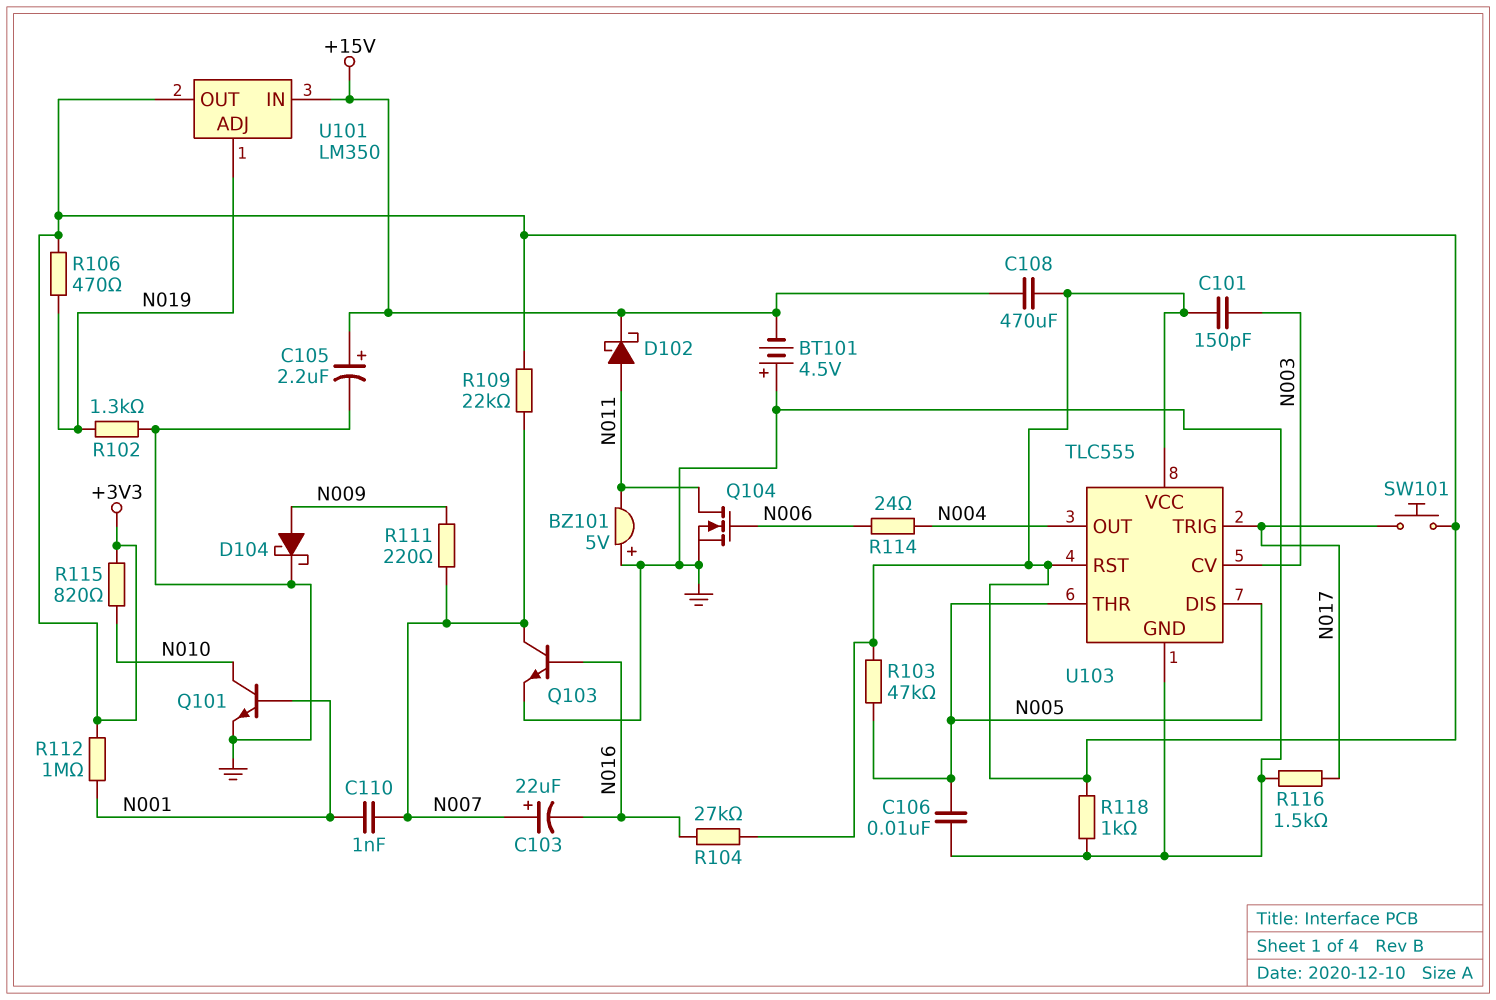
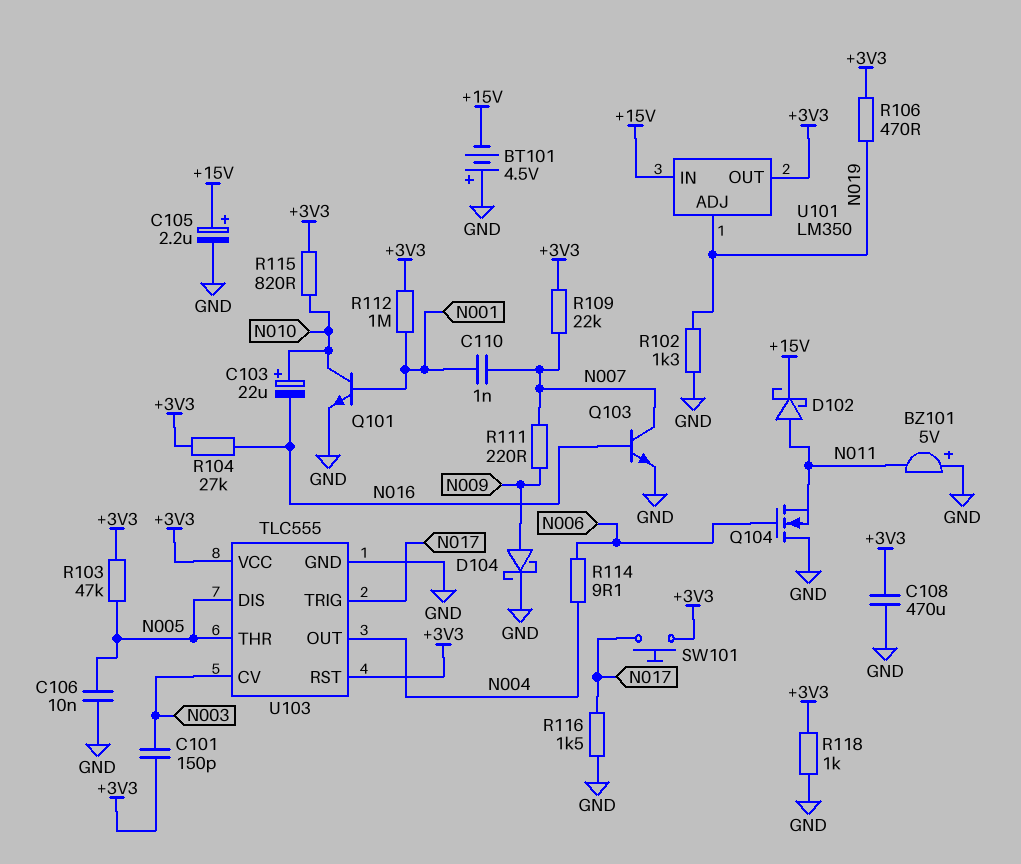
C103: 22uF (plus N007, minus N016) -> 22uF (plus N010, minus N016)
C108: 470uF (+3V3, +15V) -> 470uF (+3V3, GND)
Q104: NMOS (G N006, D N011, S GND) -> NMOS (G N006, D GND, S N011)
R114: 24 (N004, N006) -> 9.1 (N004, N006)

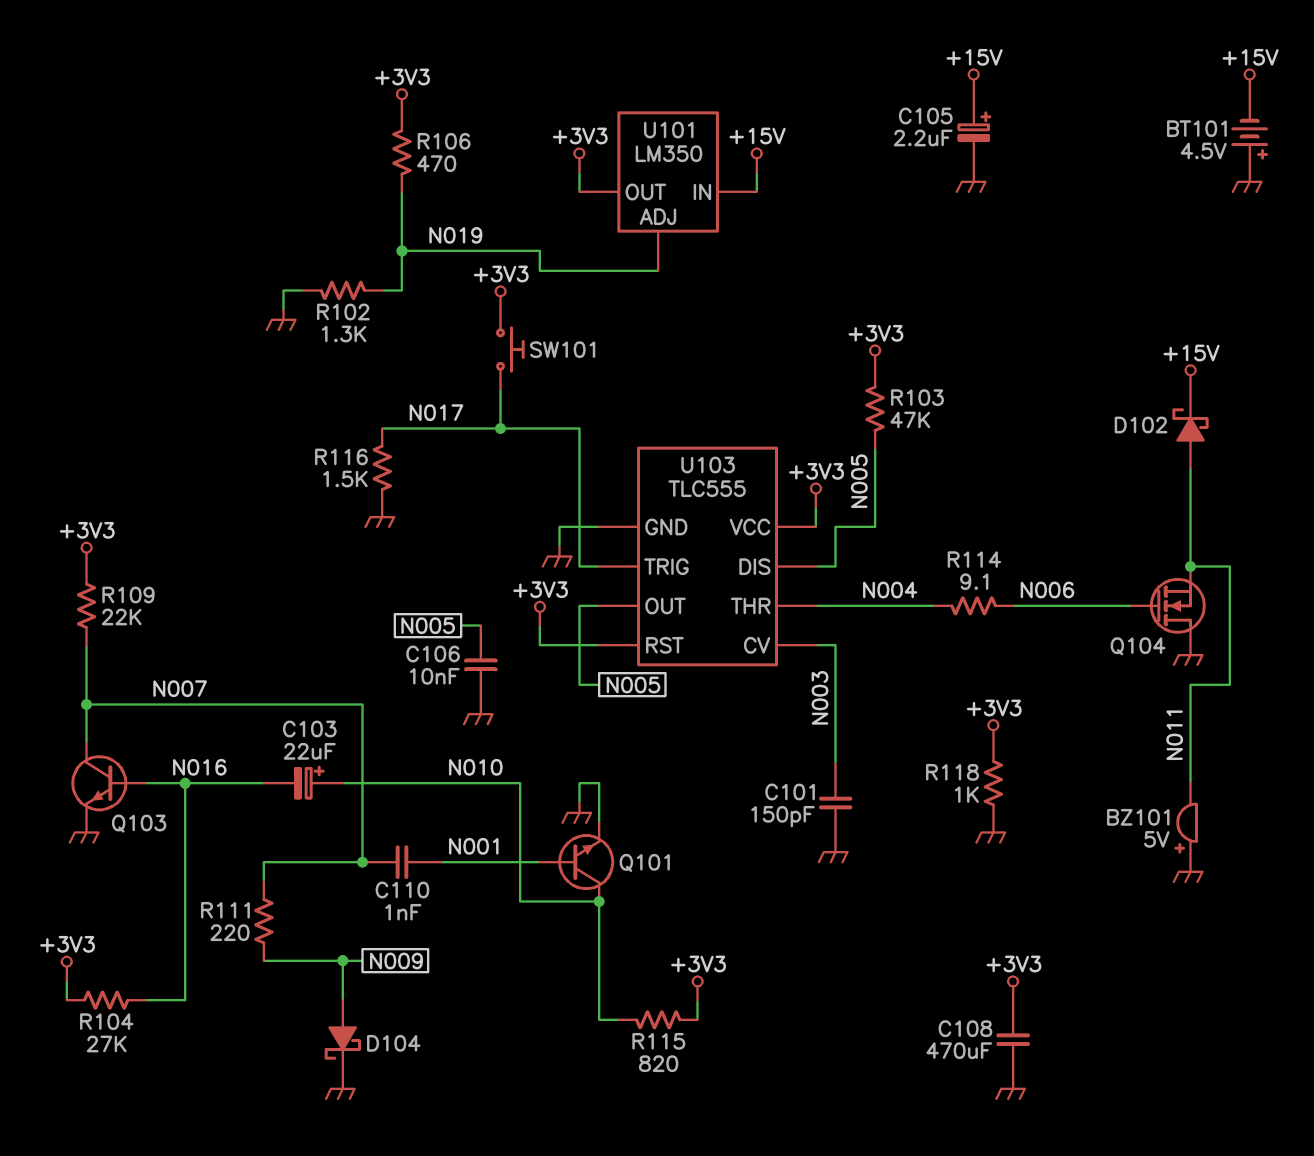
C101: 150pF (+3V3, N003) -> 150pF (GND, N003)
R112: 1M (+3V3, N001) -> none
U103 pin OUT: N004 -> N005
U103 pin THR: N005 -> N004

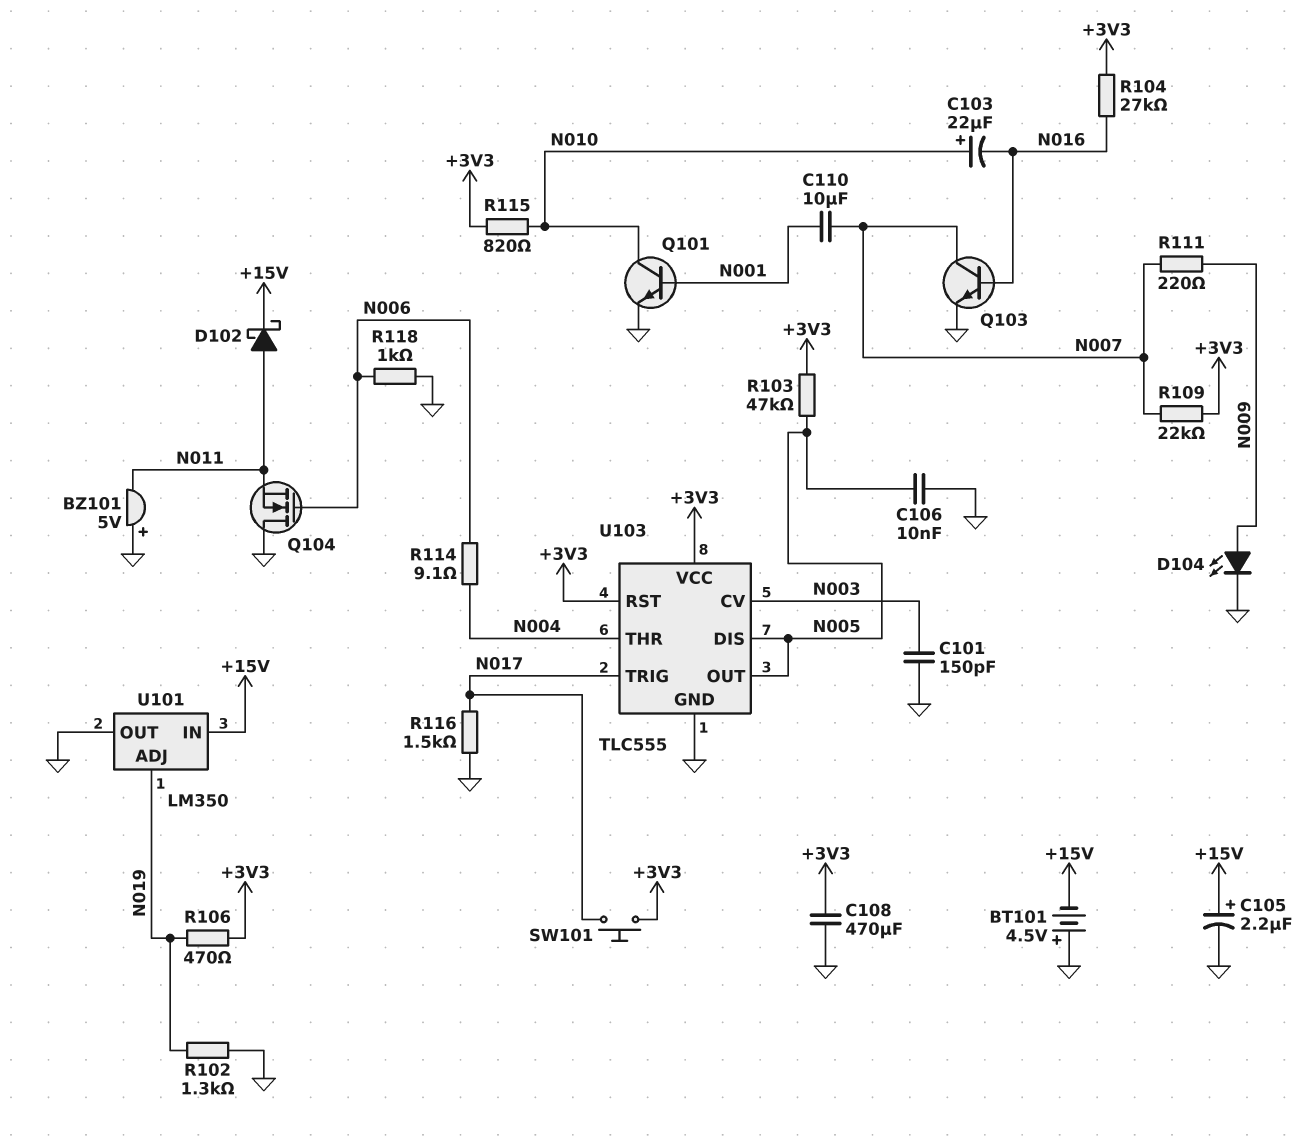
C110: 1nF (N001, N007) -> 10uF (N001, N007)
D104: schottky (A N009, K GND) -> LED (A N009, K GND)
R118: 1k (+3V3, GND) -> 1k (GND, N006)
U101 pin OUT: +3V3 -> GND

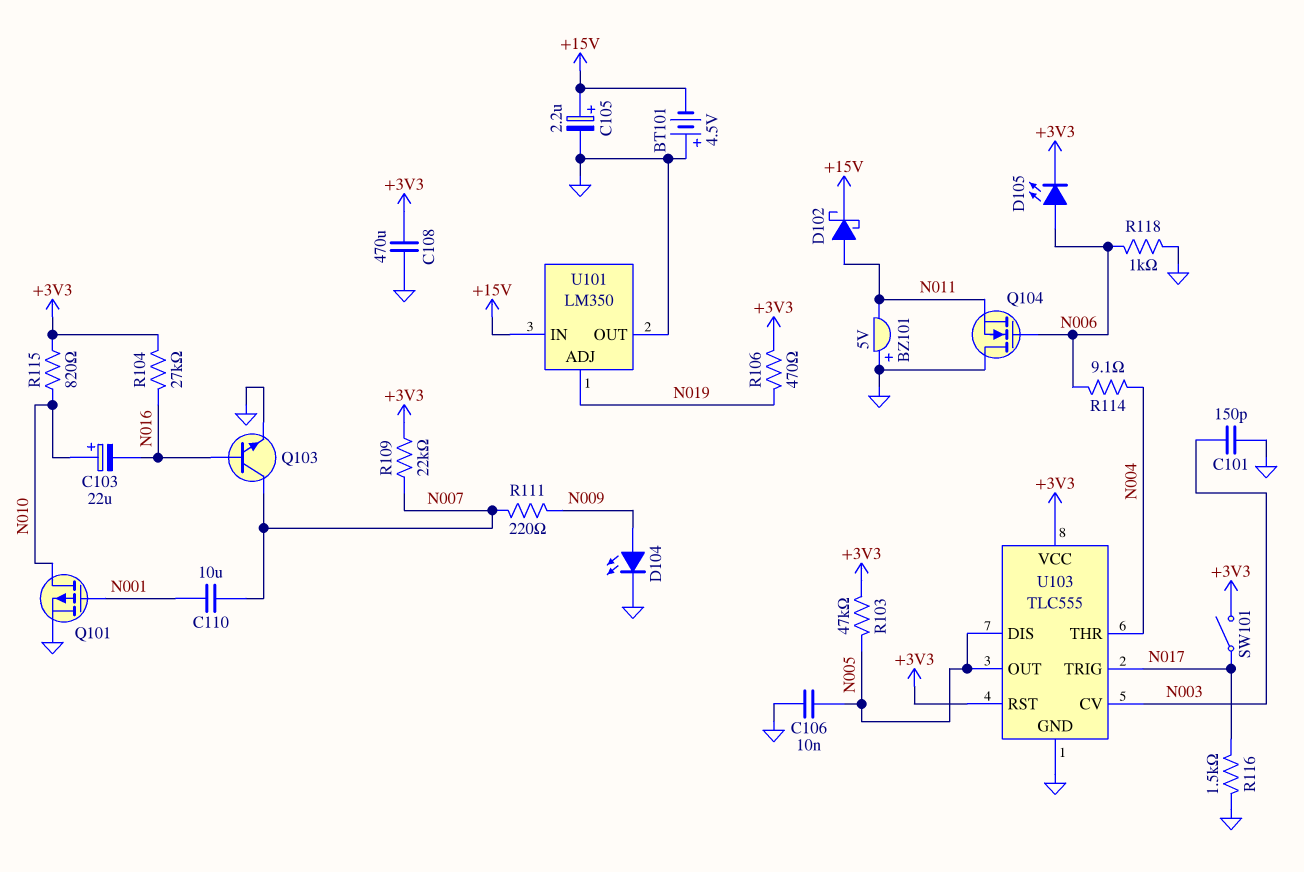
D105: none -> LED (A N006, K +3V3)
Q101: NPN (B N001, C N010, E GND) -> PMOS (G N001, D N010, S GND)
R102: 1.3k (GND, N019) -> none
SW101: button (+3V3, N017) -> switch (+3V3, N017)

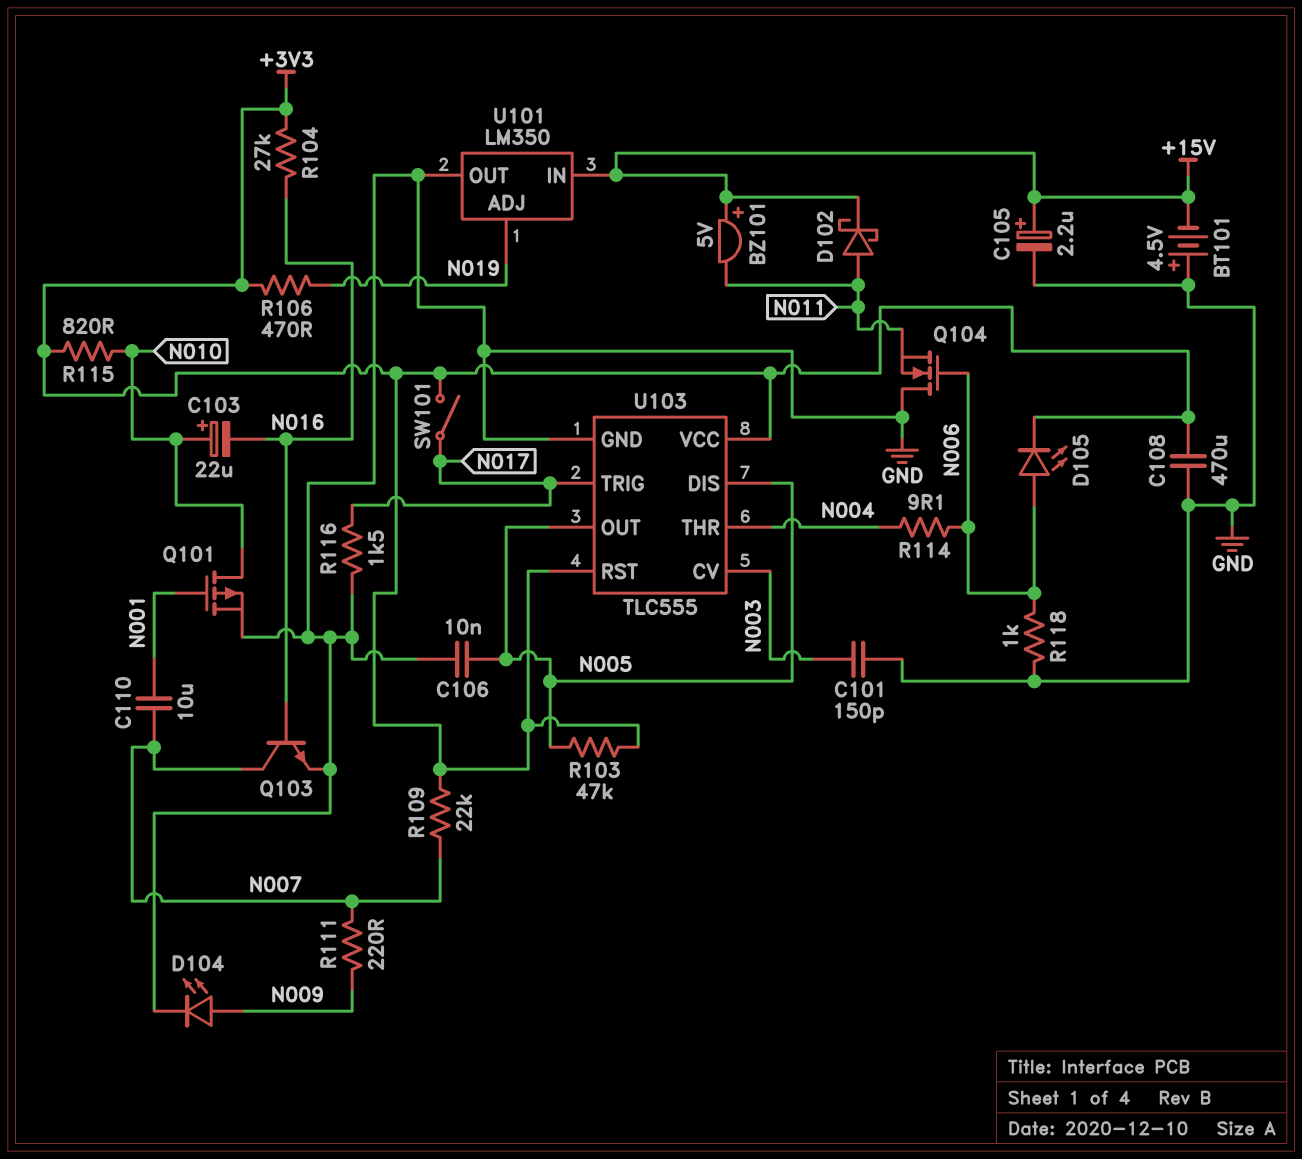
BZ101: buzzer 5V (plus GND, minus N011) -> buzzer 5V (plus +15V, minus N011)

